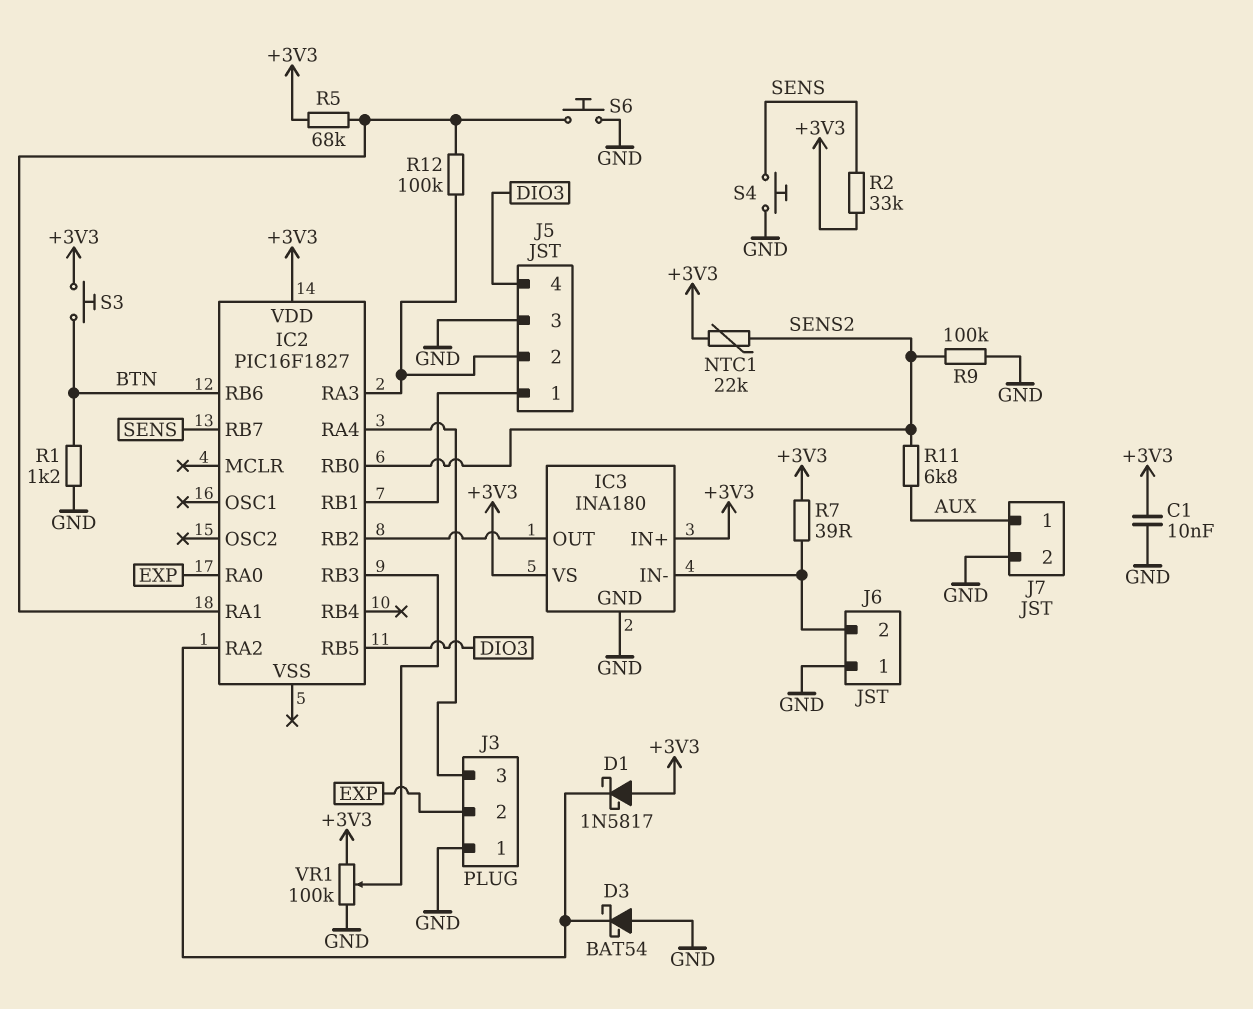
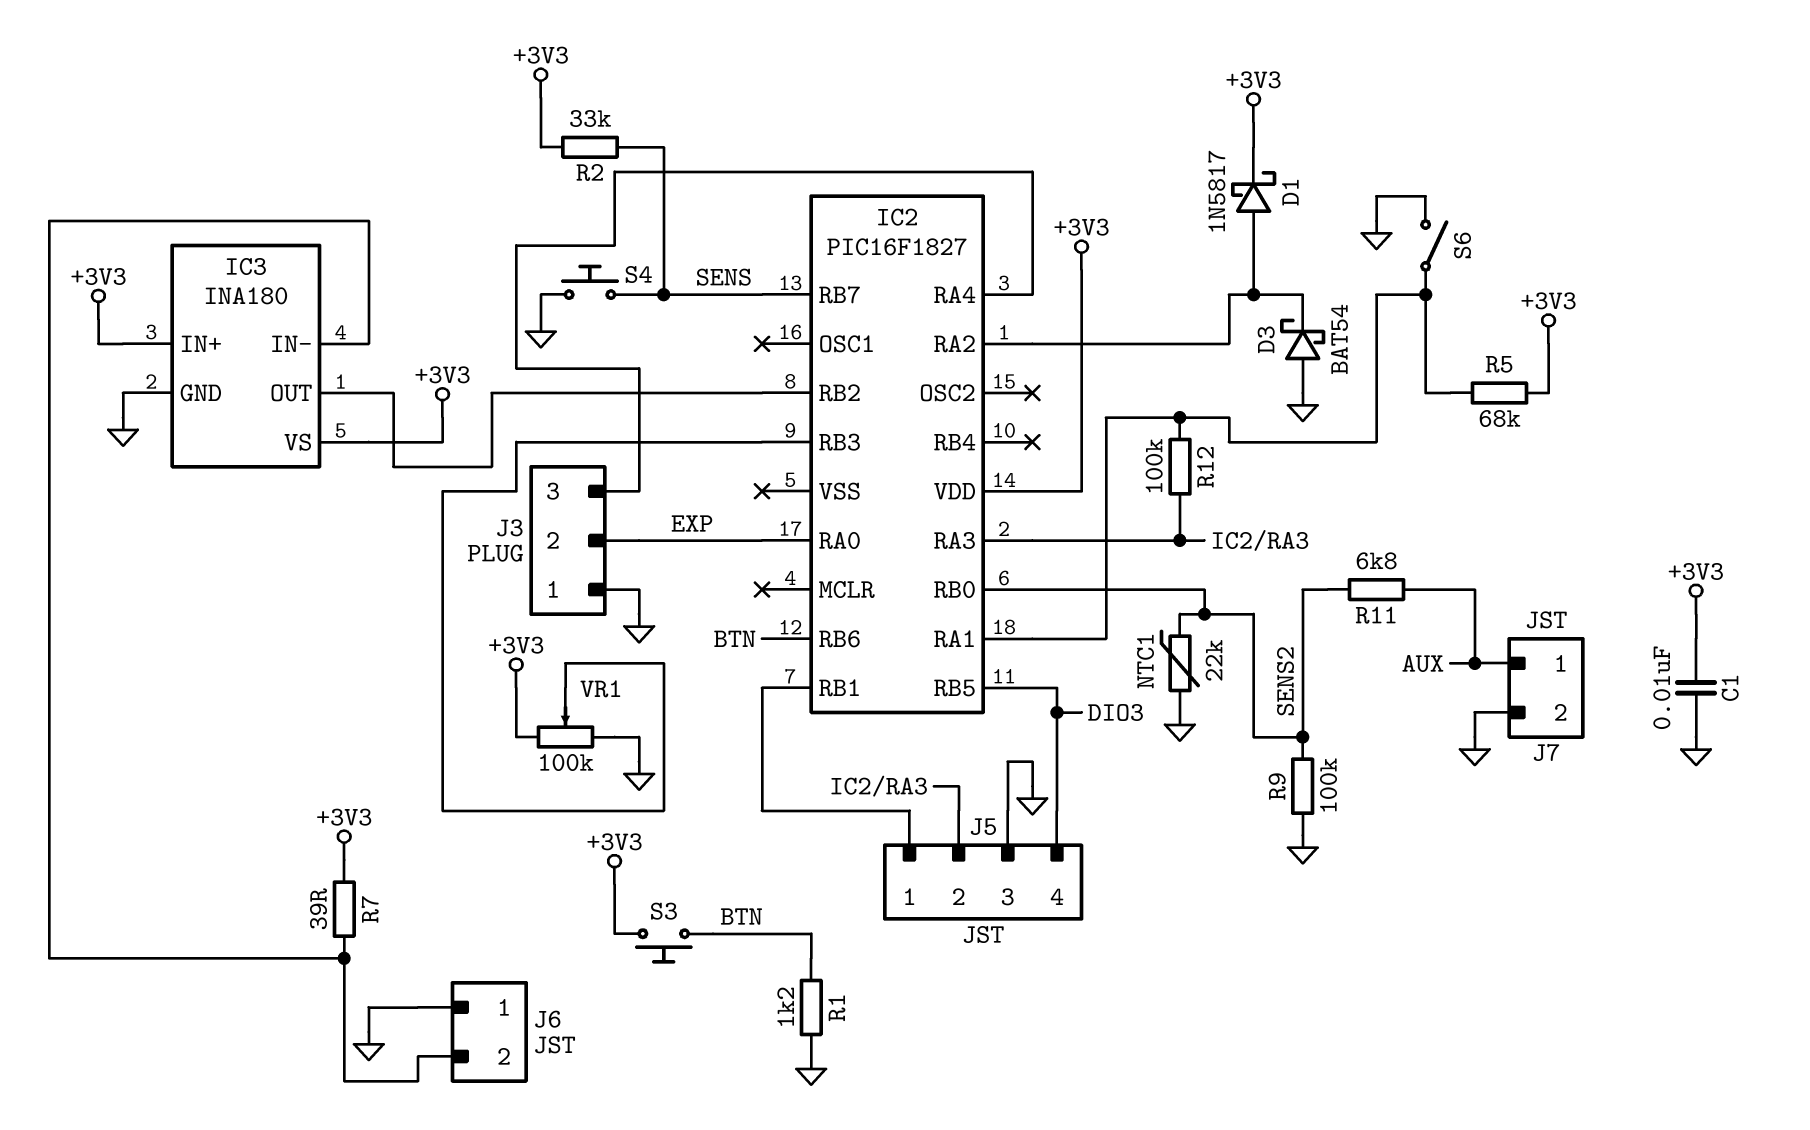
D1: schottky 1N5817 (A +3V3, K IC2/RA2) -> schottky 1N5817 (A IC2/RA2, K +3V3)
NTC1: 22k (+3V3, SENS2) -> 22k (GND, SENS2)
S6: button (GND, IC2/RA1) -> switch (GND, IC2/RA1)

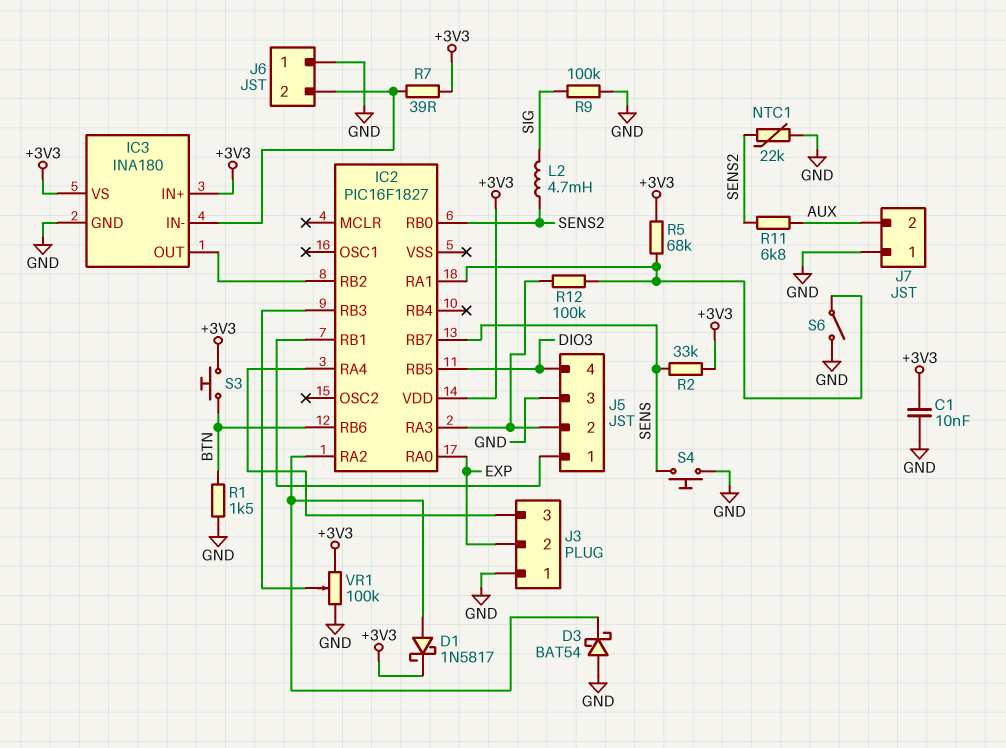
J7 pin 1: AUX -> GND
J7 pin 2: GND -> AUX
L2: none -> 4.7mH (SENS2, SIG)
R1: 1.2k (BTN, GND) -> 1.5k (BTN, GND)
R9: 100k (GND, SENS2) -> 100k (GND, SIG)

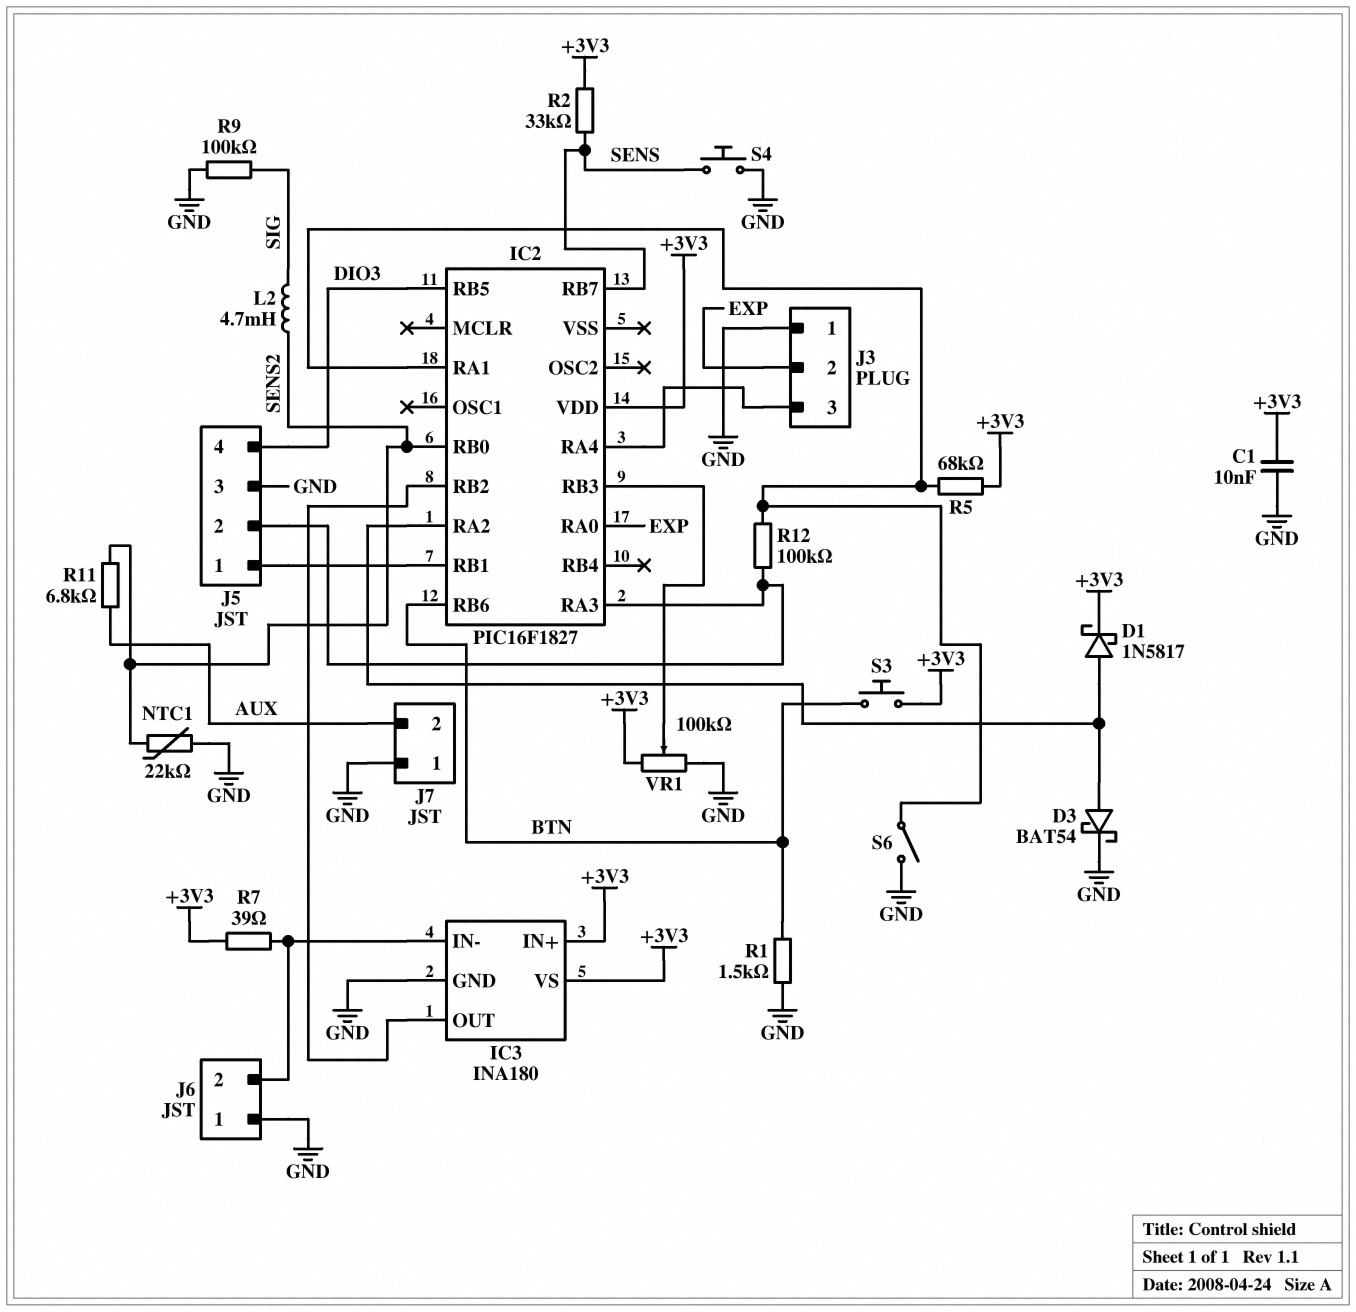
D3: schottky BAT54 (A GND, K IC2/RA2) -> schottky BAT54 (A IC2/RA2, K GND)

